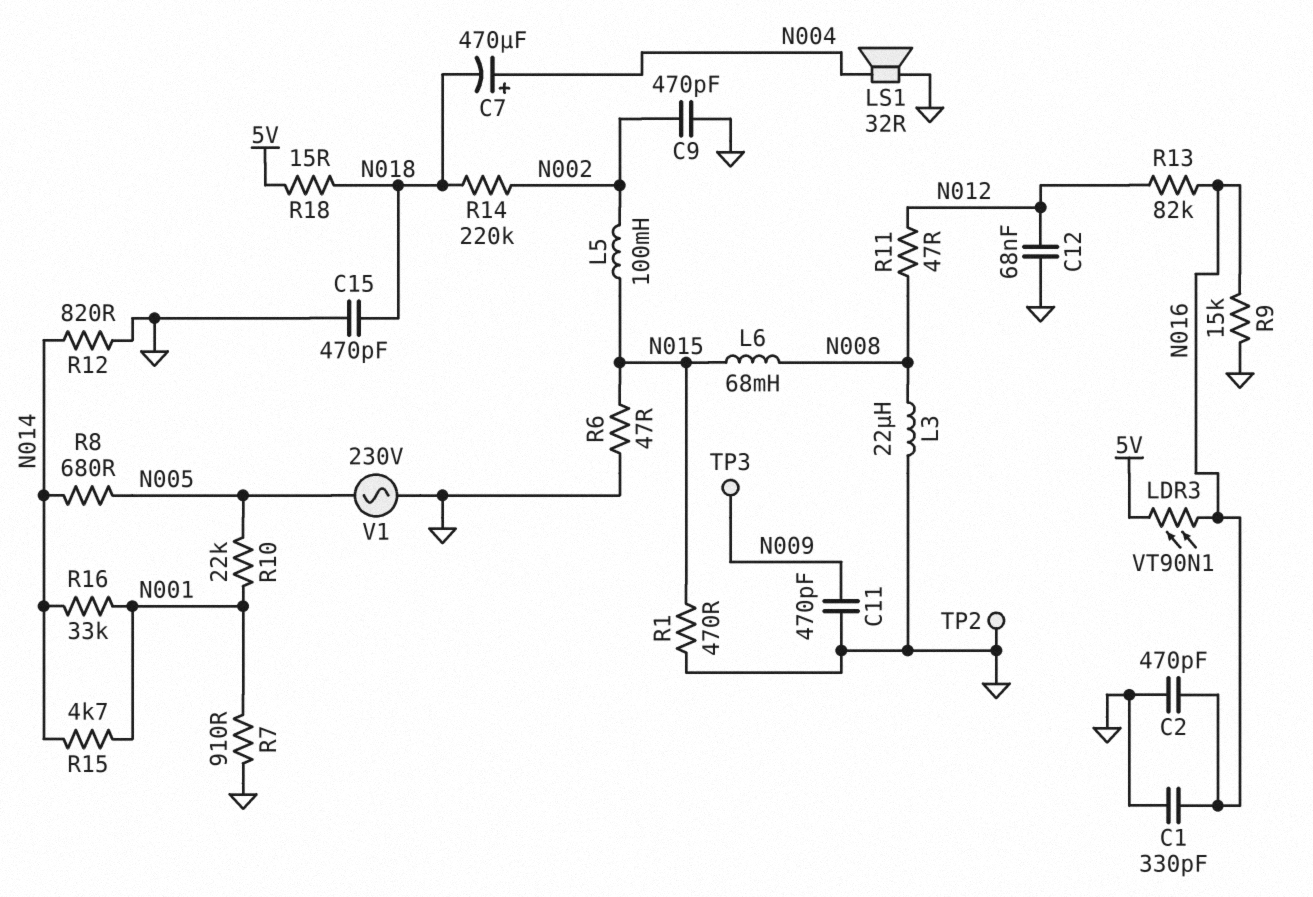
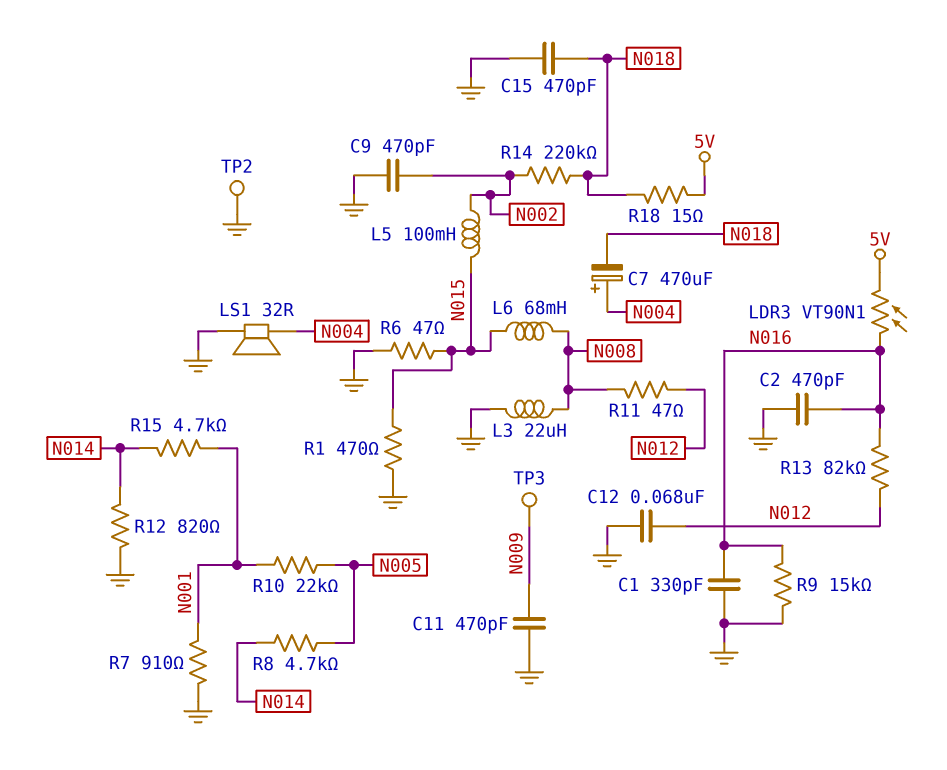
R8: 680 (N005, N014) -> 4.7k (N005, N014)
R16: 33k (N001, N014) -> none
V1: AC 230V (GND, N005) -> none

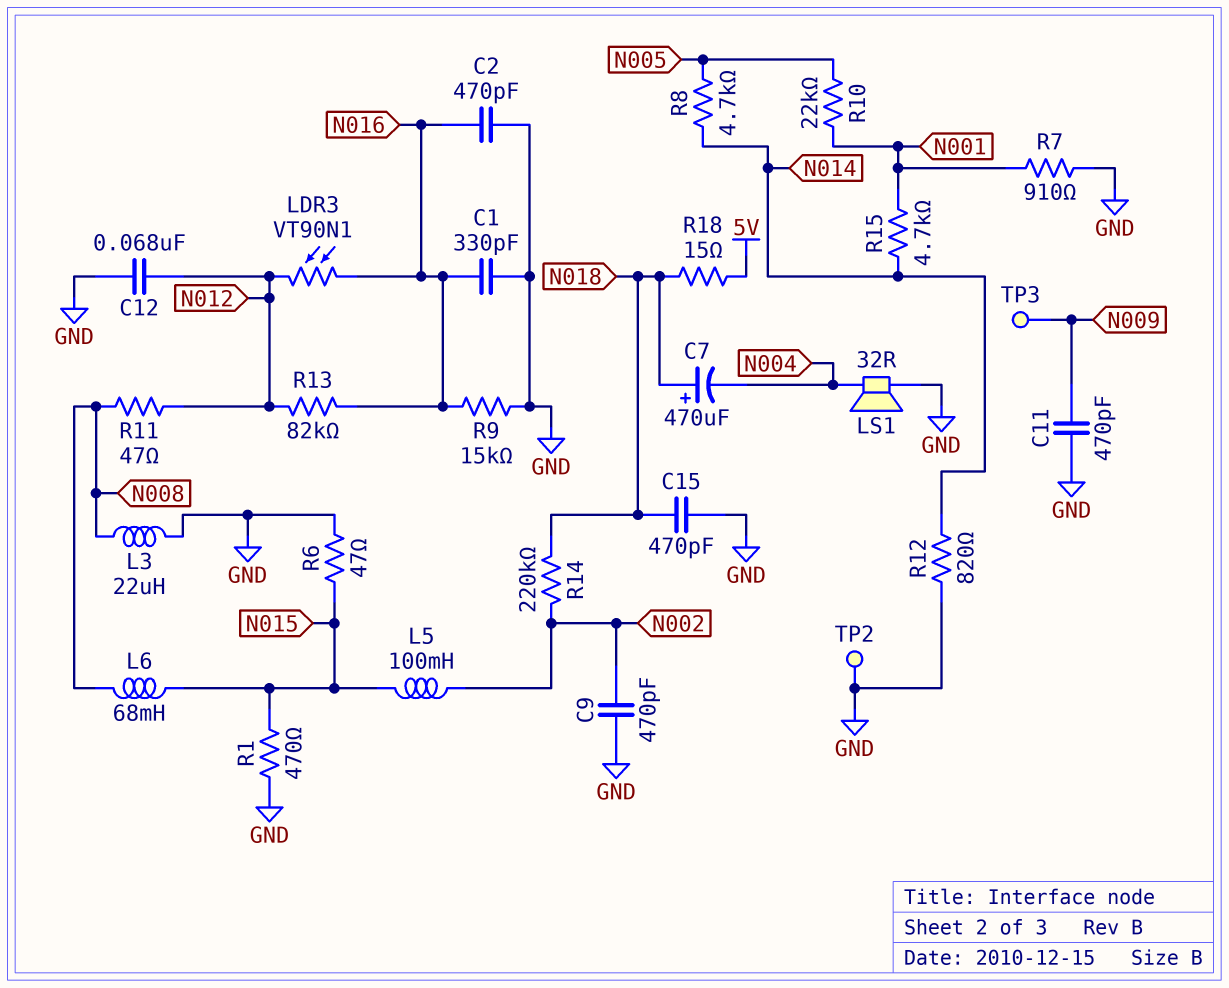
C7: 470uF (plus N004, minus N018) -> 470uF (plus N018, minus N004)
LDR3: VT90N1 (5V, N016) -> VT90N1 (N012, N016)

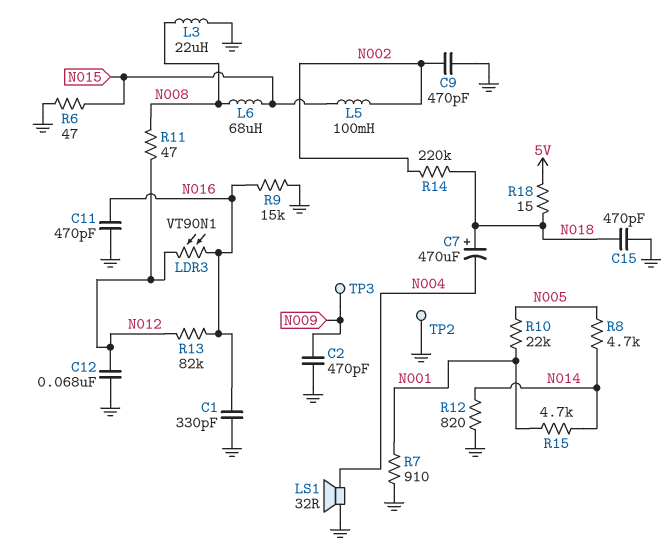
C2: 470pF (GND, N016) -> 470pF (GND, N009)
C11: 470pF (GND, N009) -> 470pF (GND, N016)
L6: 68mH (N008, N015) -> 68uH (N008, N015)
R1: 470 (GND, N015) -> none

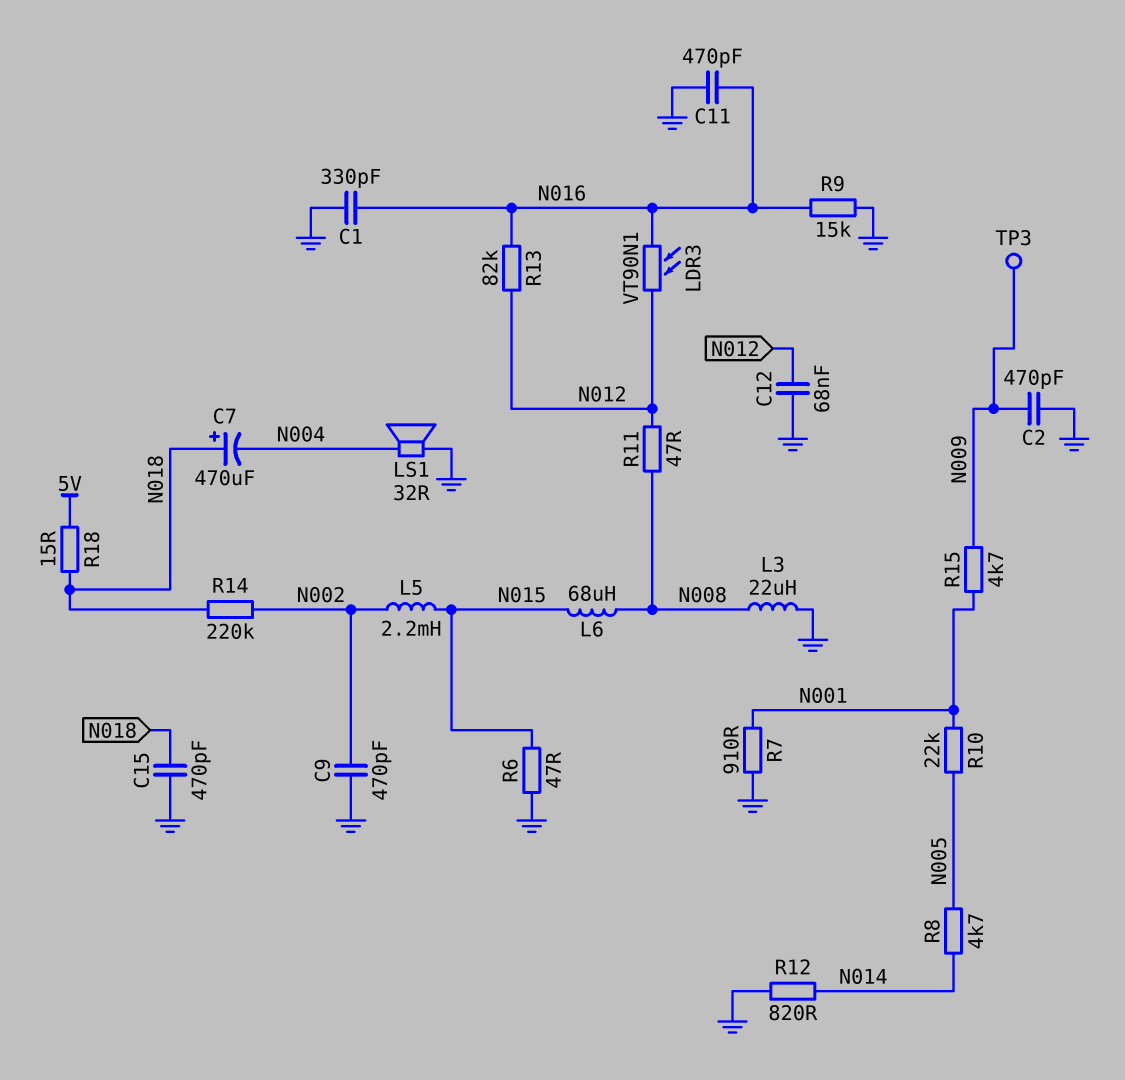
L5: 100mH (N002, N015) -> 2.2mH (N002, N015)
R15: 4.7k (N001, N014) -> 4.7k (N001, N009)
TP2: test point (GND) -> none

